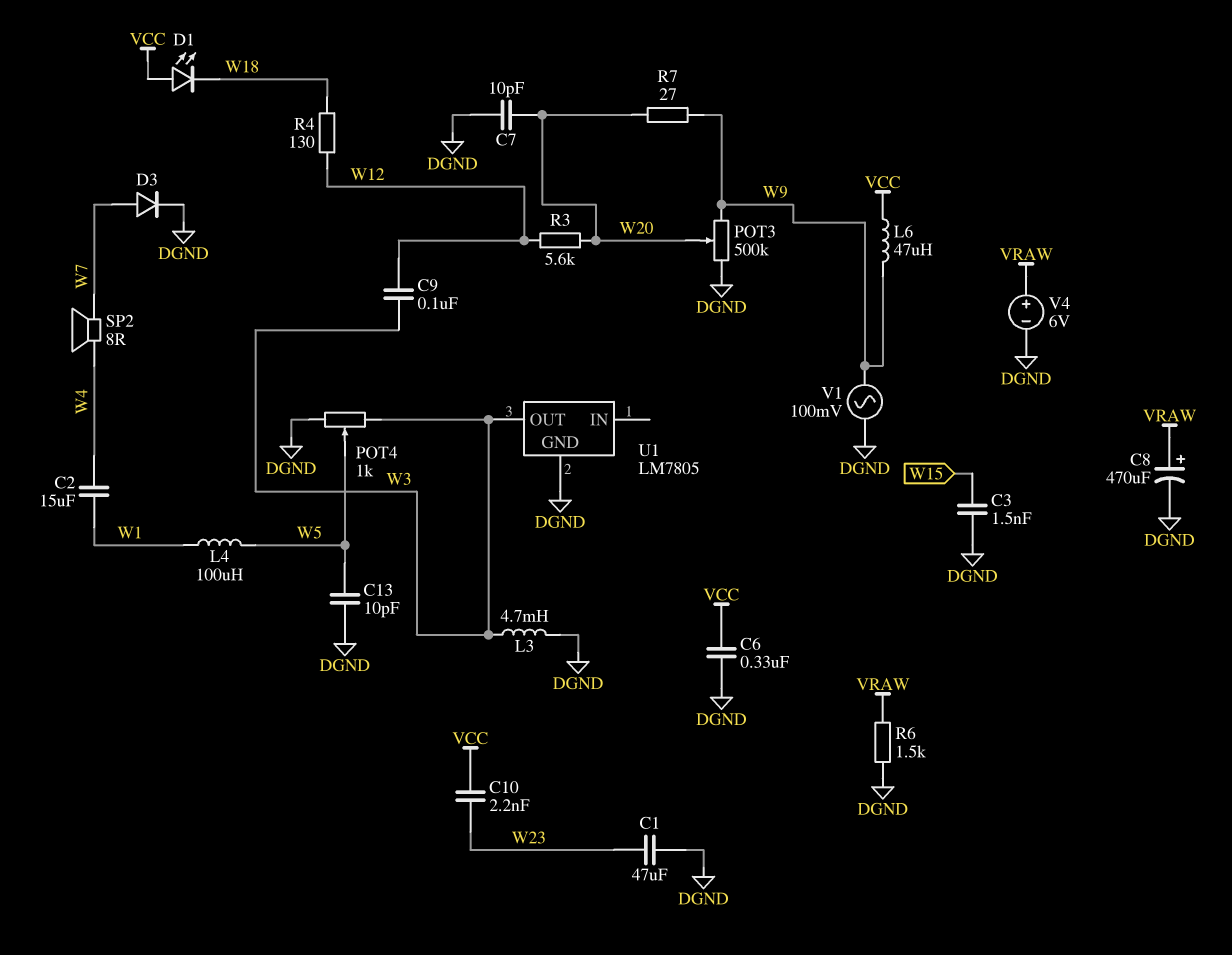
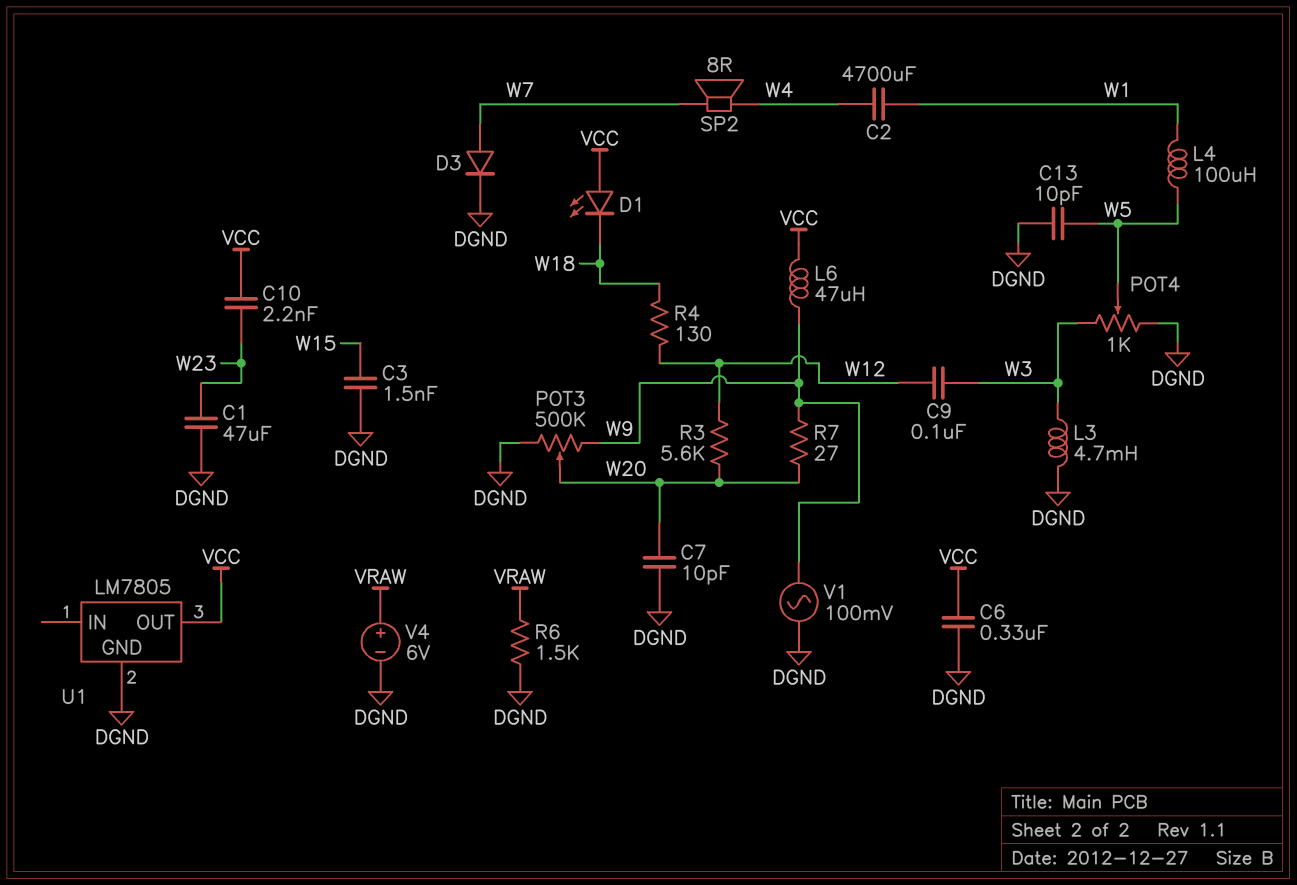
C2: 15uF (W1, W4) -> 4700uF (W1, W4)
C8: 470uF (plus VRAW, minus DGND) -> none
U1 pin OUT: W3 -> VCC

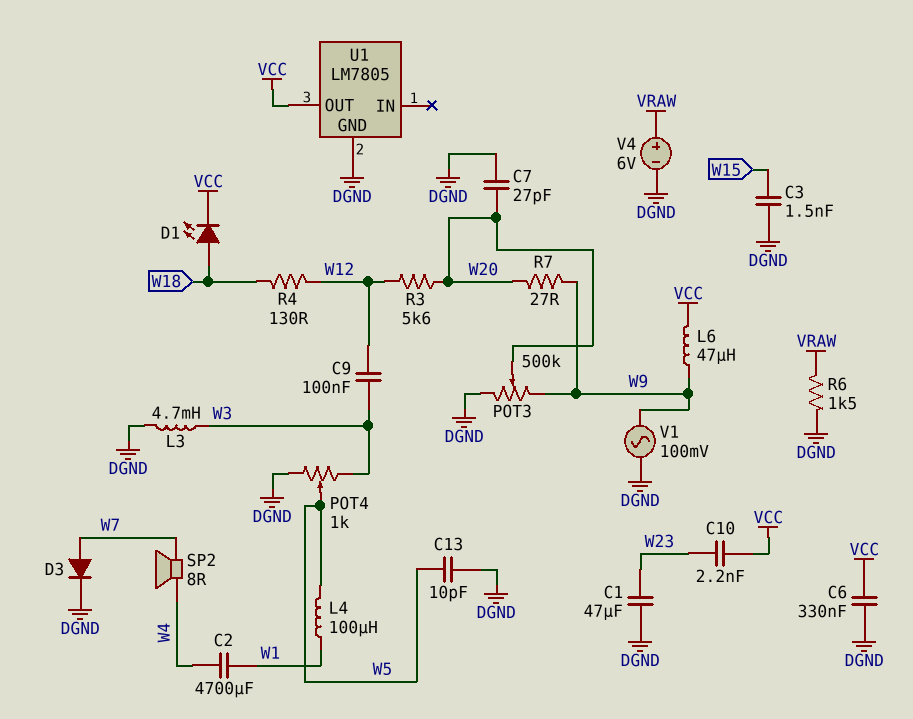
C7: 10pF (DGND, W20) -> 27pF (DGND, W20)
D1: LED (A VCC, K W18) -> LED (A W18, K VCC)

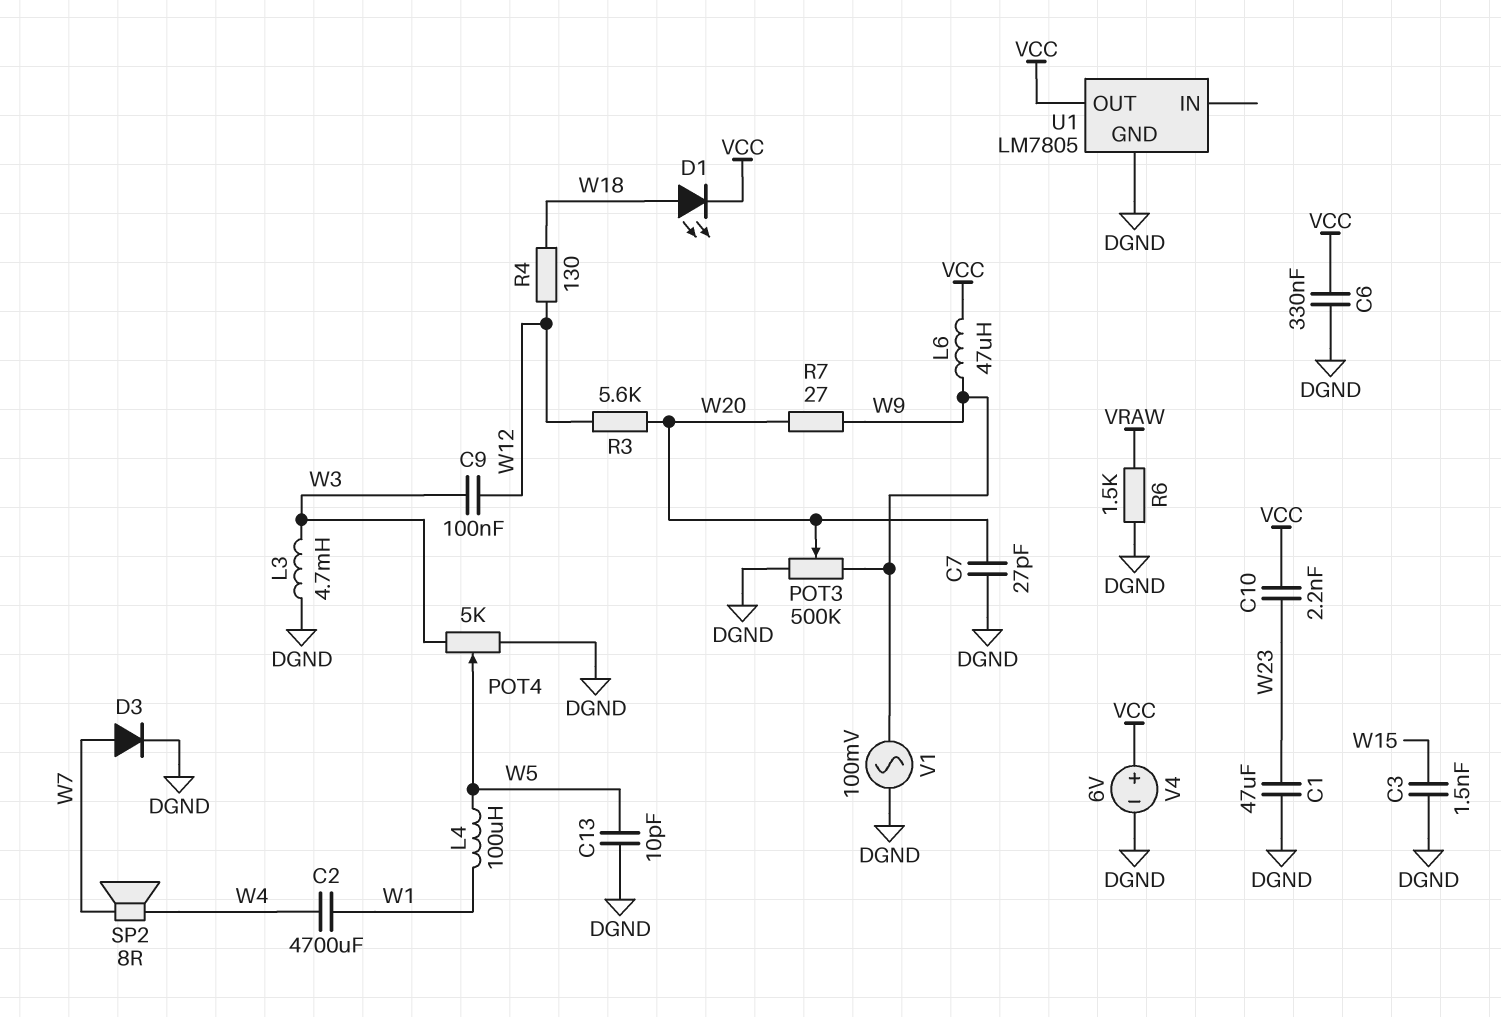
POT4: 1k (DGND, W3, wiper W5) -> 5k (DGND, W3, wiper W5)
V4: 6V (plus VRAW, minus DGND) -> 6V (plus VCC, minus DGND)

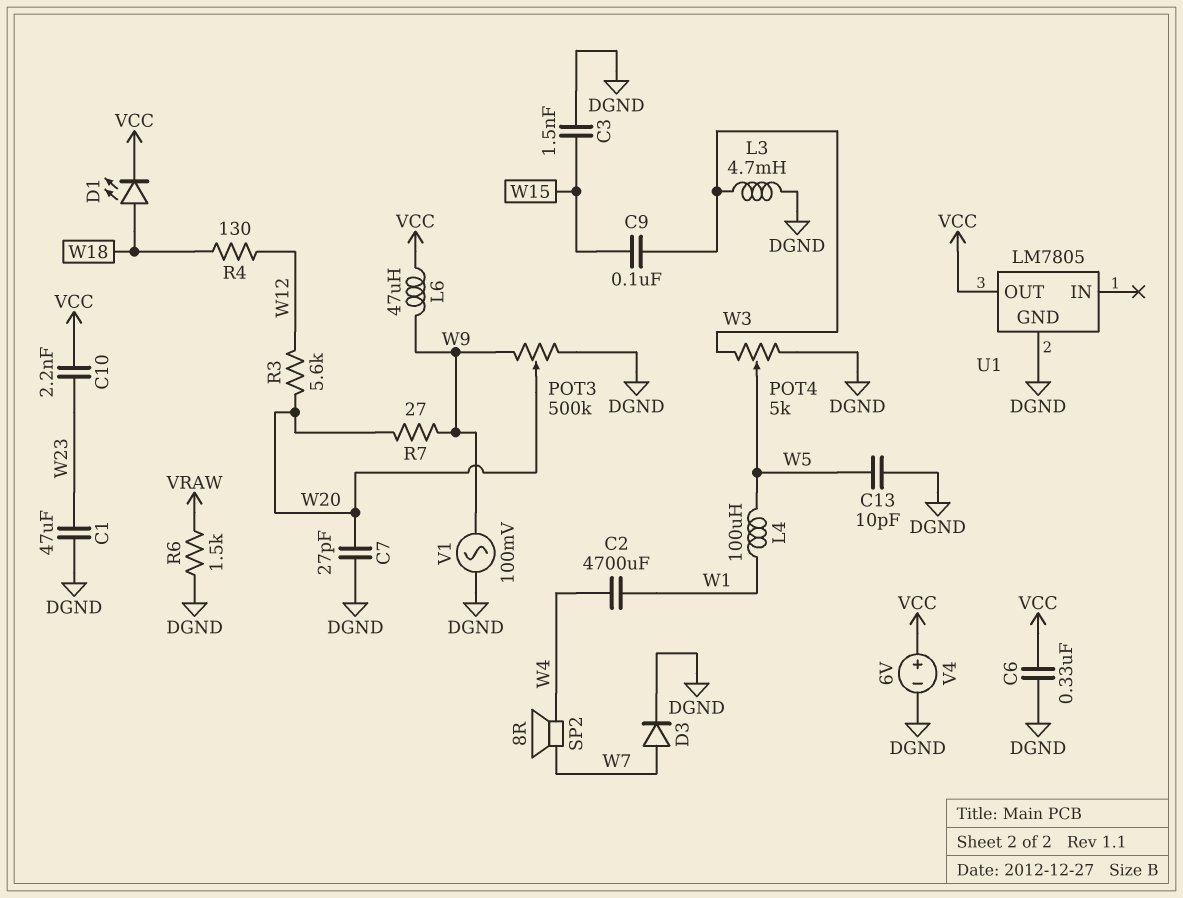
C9: 100nF (W3, W12) -> 100nF (W3, W15)

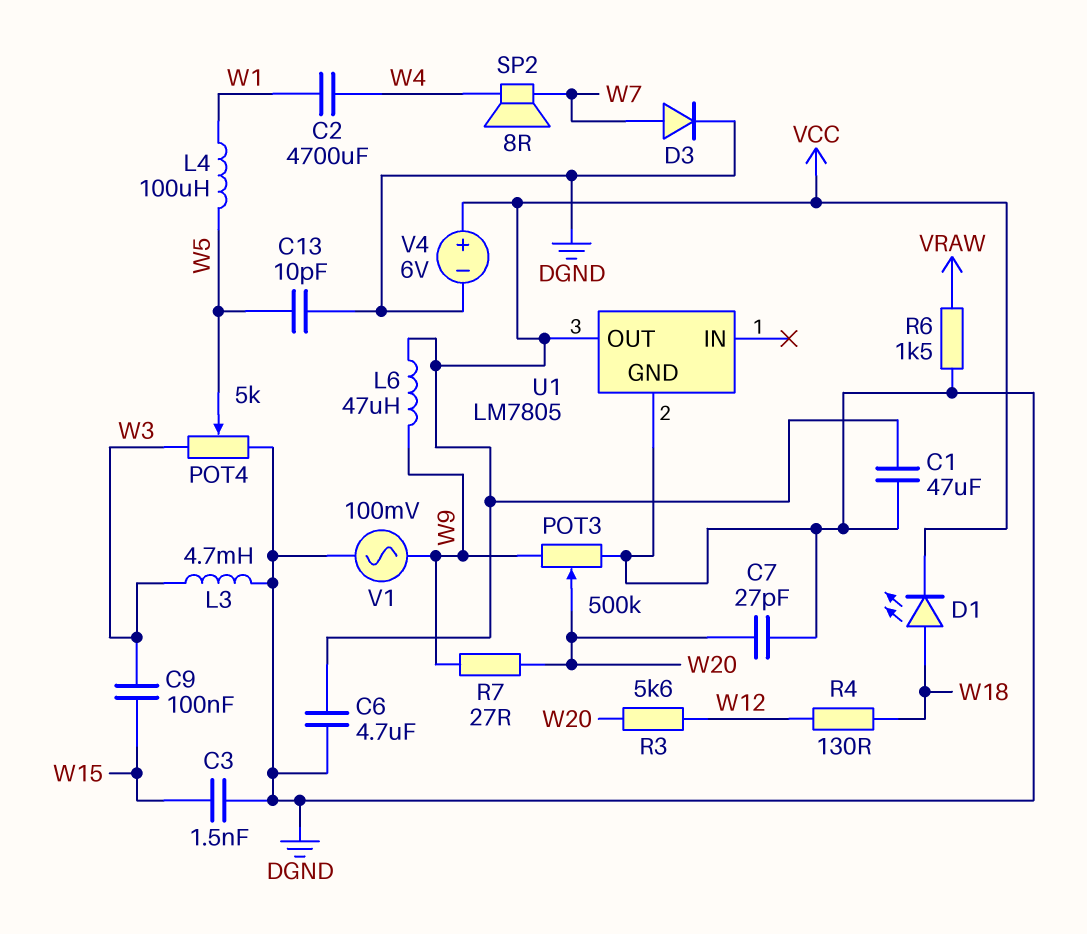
C1: 47uF (DGND, W23) -> 47uF (DGND, VCC)
C6: 330nF (DGND, VCC) -> 4.7uF (DGND, VCC)
C10: 2.2nF (VCC, W23) -> none

